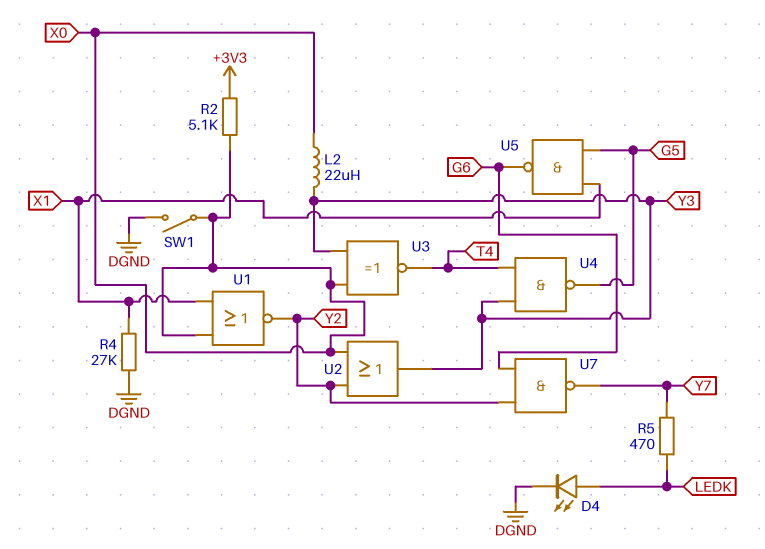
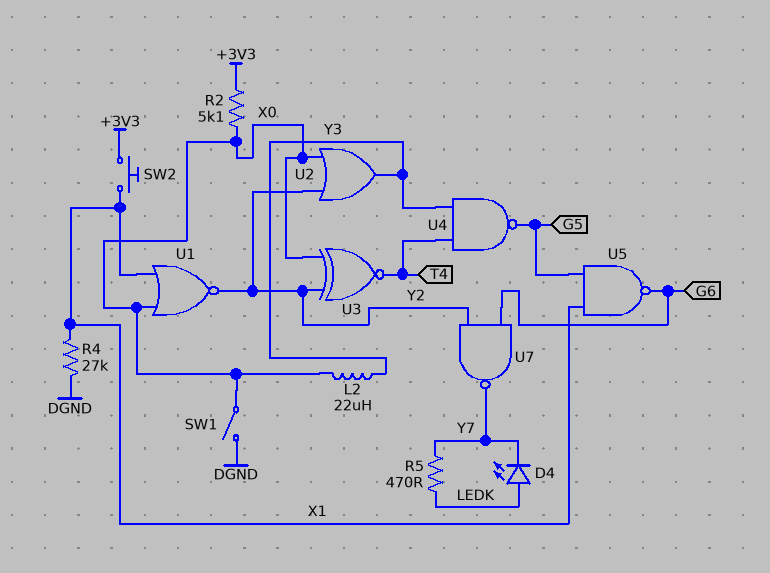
D4: LED (A LEDK, K DGND) -> LED (A LEDK, K Y7)
SW2: none -> button (+3V3, X1)
U3: XNOR (in X0, in Y3, out T4) -> XNOR (in X0, in Y2, out T4)

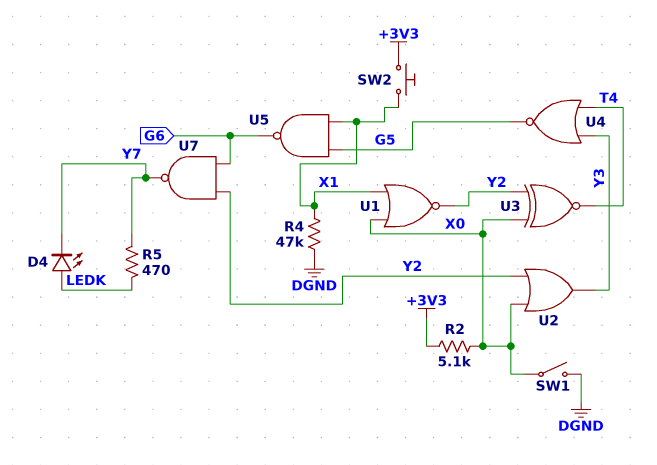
L2: 22uH (X0, Y3) -> none
R4: 27k (DGND, X1) -> 47k (DGND, X1)
U4: NAND (in T4, in Y3, out G5) -> NOR (in T4, in Y3, out G5)

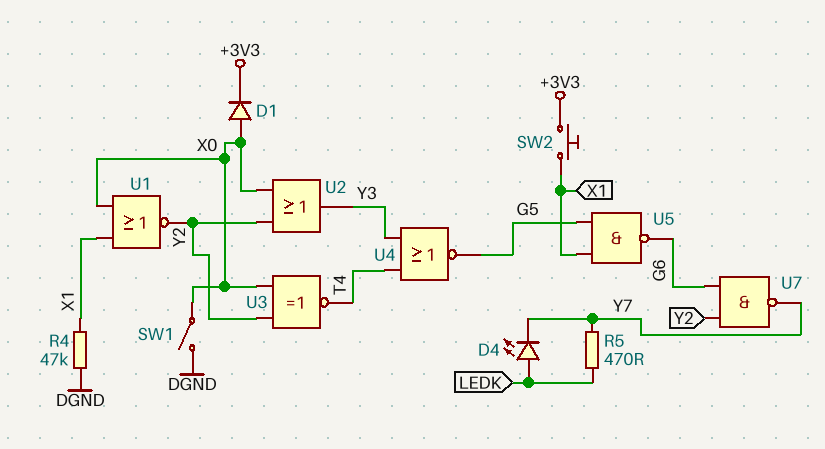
D1: none -> diode (A X0, K +3V3)
R2: 5.1k (+3V3, X0) -> none

